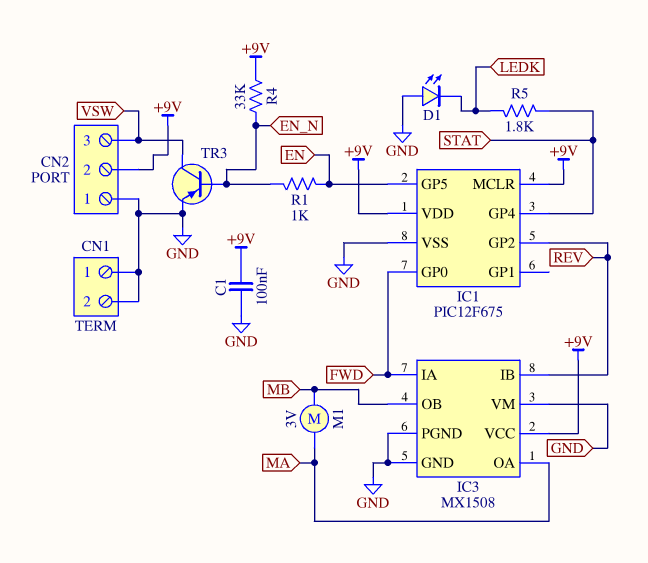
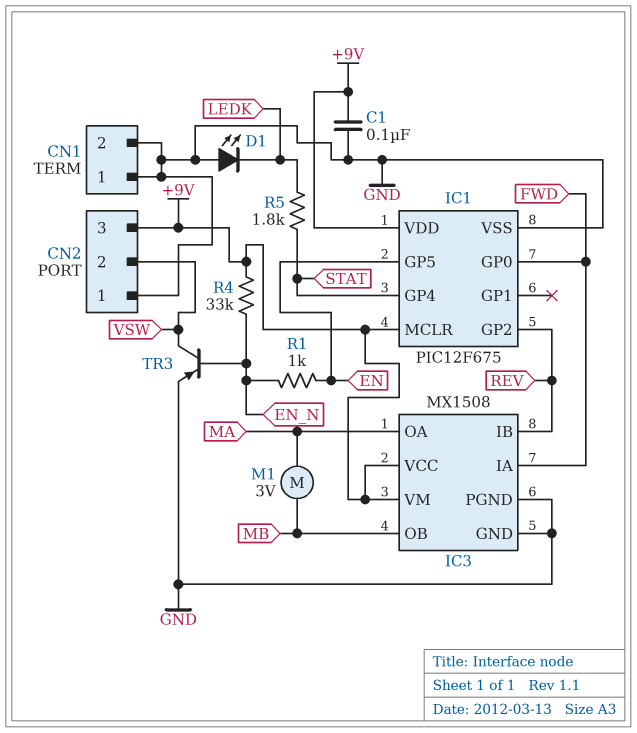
CN2 pin 2: +9V -> VSW
CN2 pin 3: VSW -> +9V
IC3 pin VM: GND -> +9V

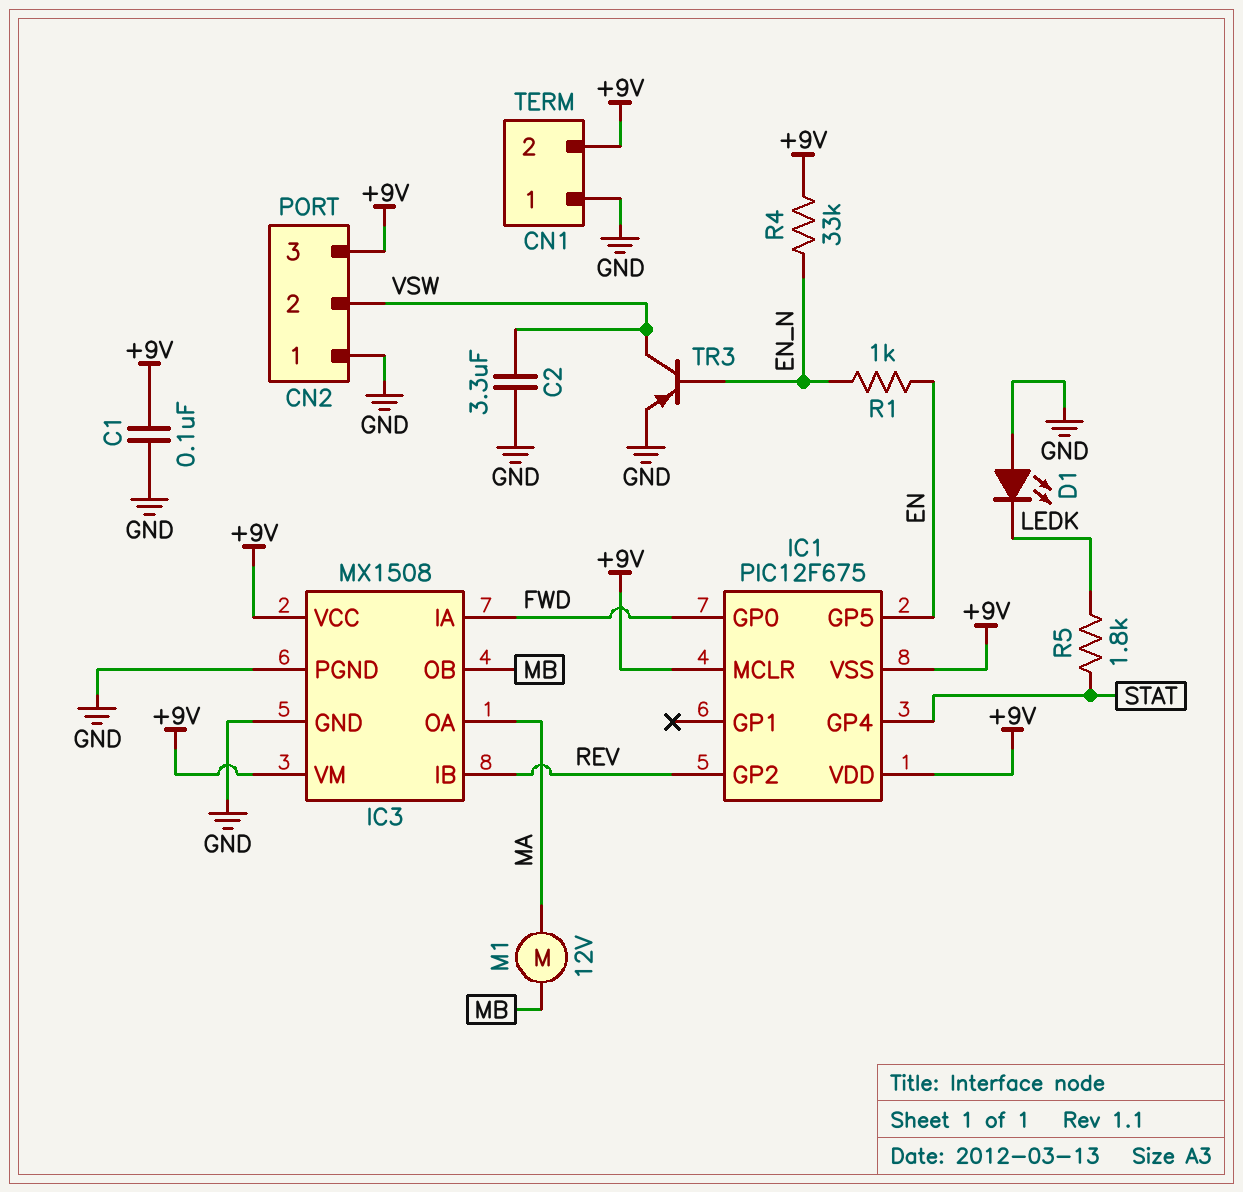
C2: none -> 3.3uF (GND, VSW)
CN1 pin 2: GND -> +9V
IC1 pin VSS: GND -> +9V
M1: motor 3V (MA, MB) -> motor 12V (MA, MB)

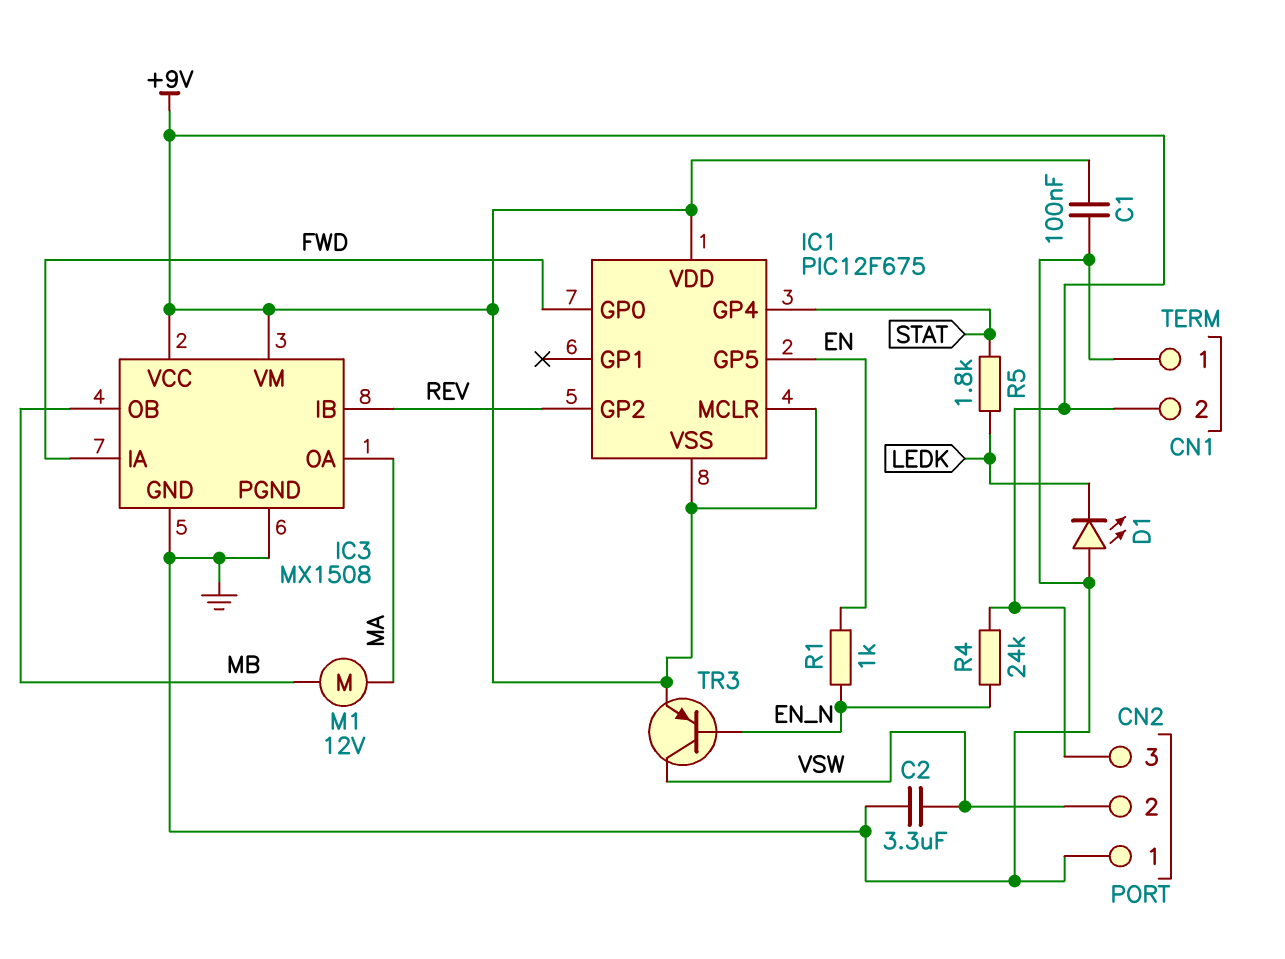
R4: 33k (+9V, EN_N) -> 24k (+9V, EN_N)
TR3: PNP (B EN_N, C VSW, E GND) -> PNP (B EN_N, C VSW, E +9V)

